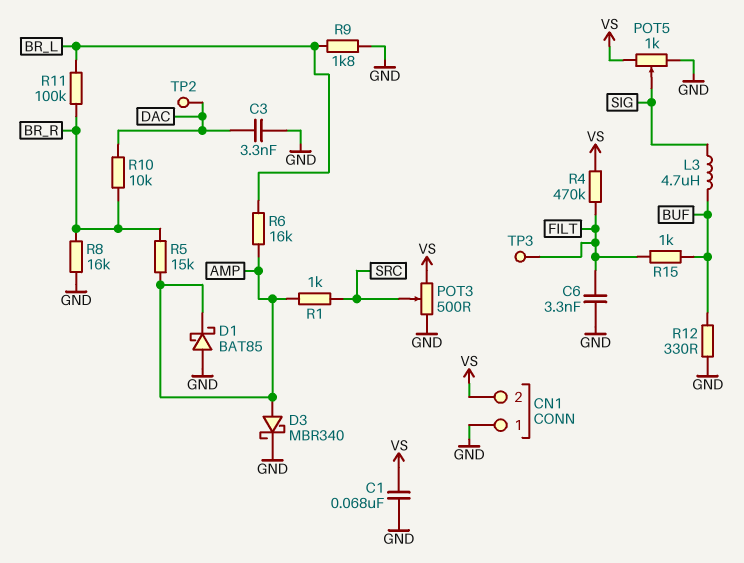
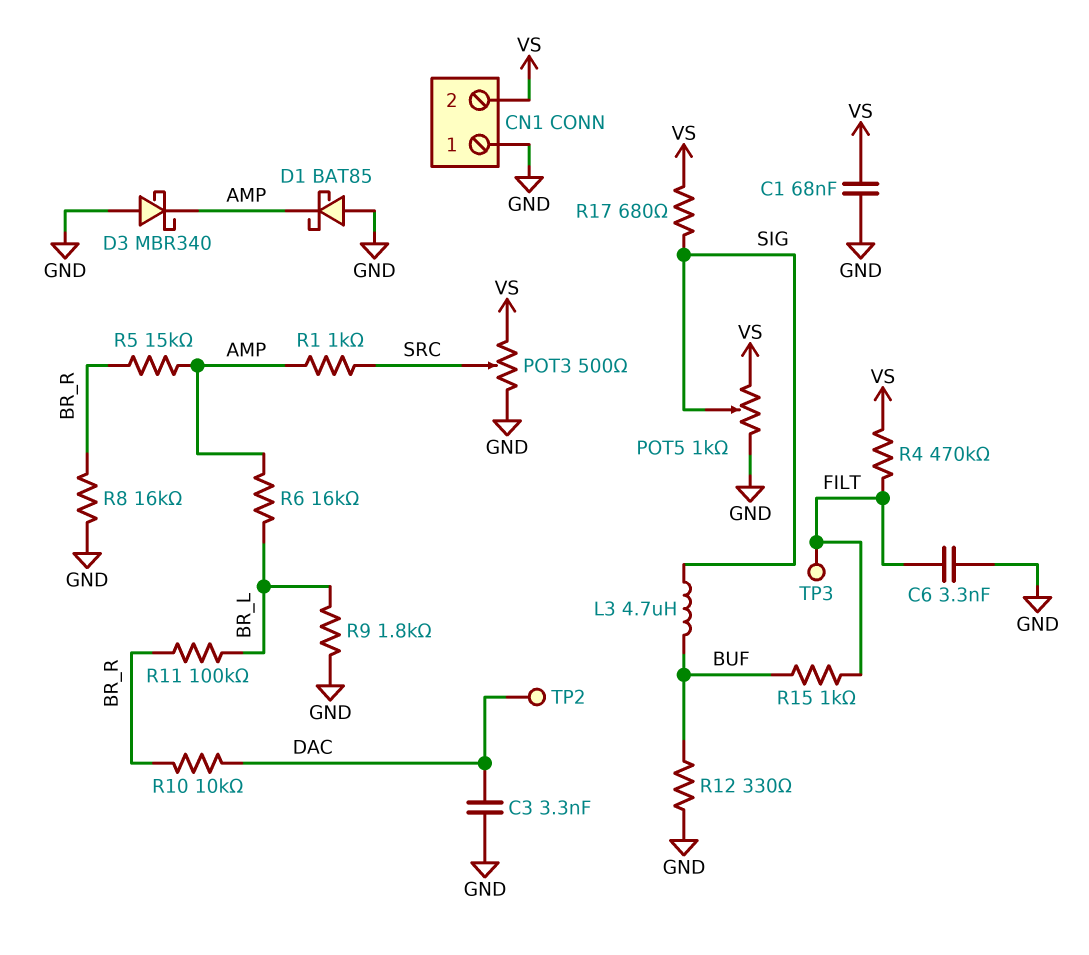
D3: schottky MBR340 (A AMP, K GND) -> schottky MBR340 (A GND, K AMP)
R17: none -> 680 (SIG, VS)

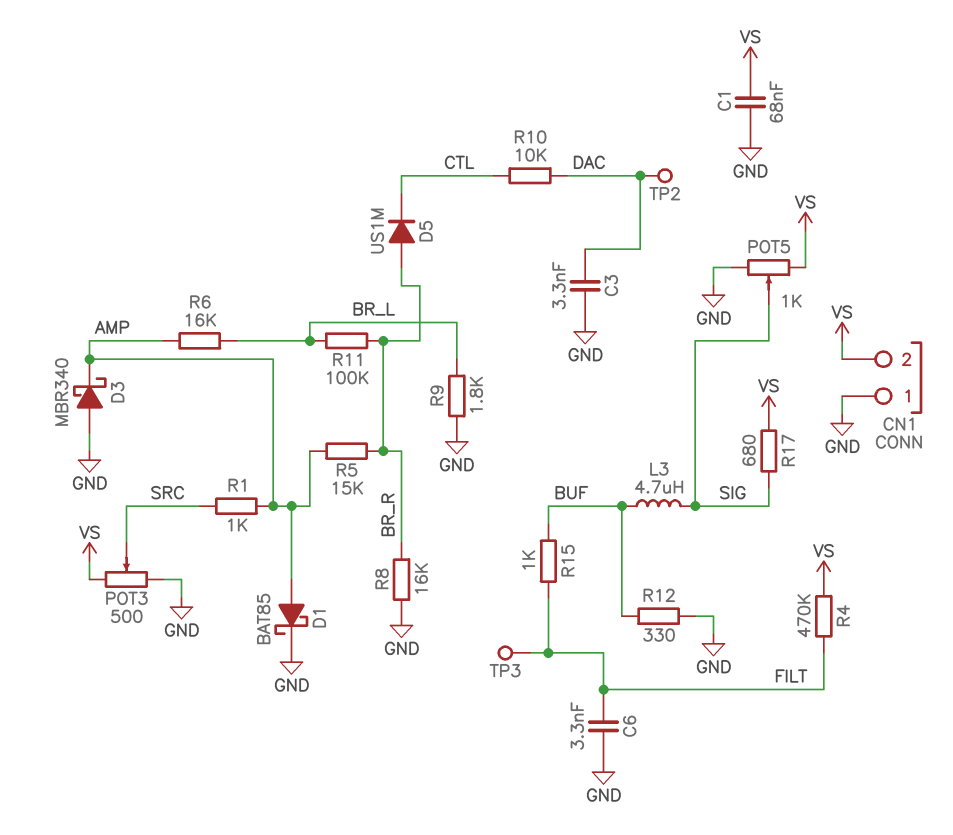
D1: schottky BAT85 (A GND, K AMP) -> schottky BAT85 (A AMP, K GND)
D5: none -> diode US1M (A BR_R, K CTL)
R10: 10k (BR_R, DAC) -> 10k (CTL, DAC)

